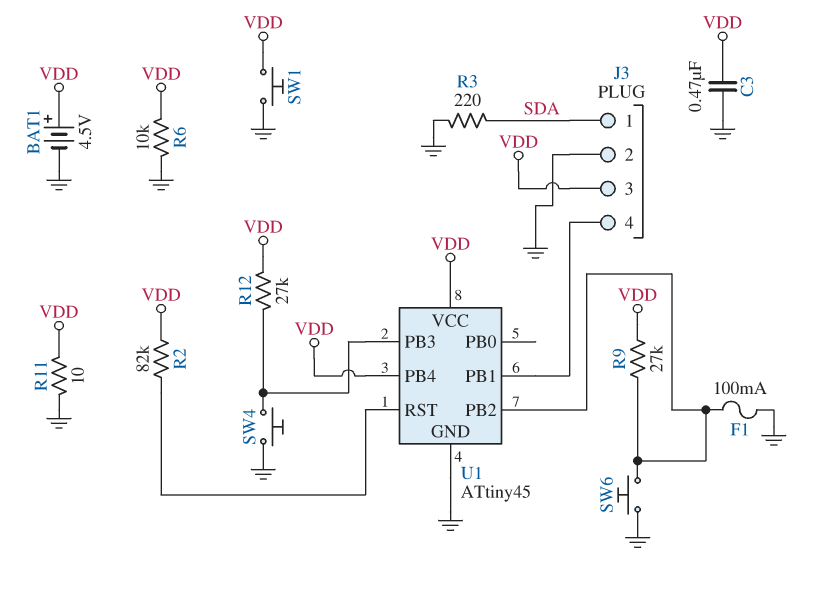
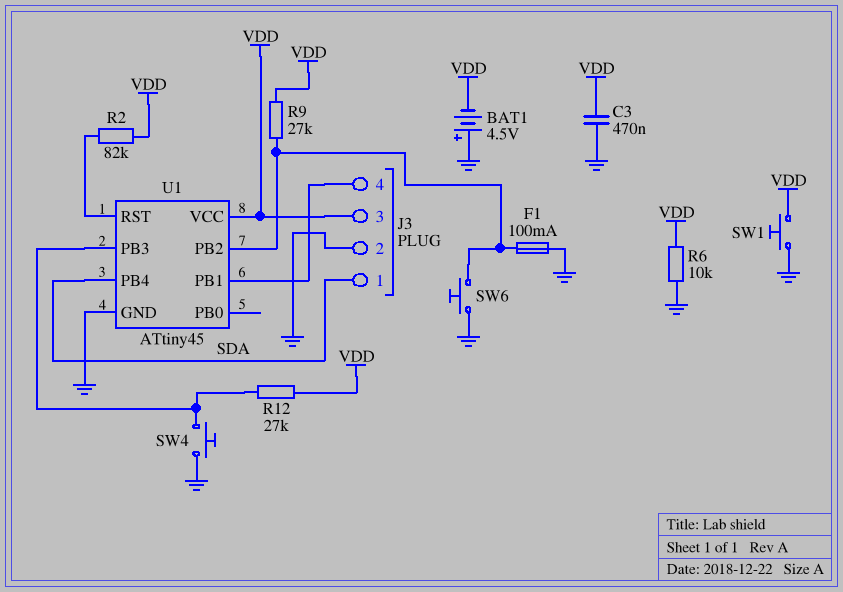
BAT1: 4.5V (plus VDD, minus GND) -> 4.5V (plus GND, minus VDD)
R3: 220 (GND, SDA) -> none
R11: 10 (GND, VDD) -> none
U1 pin PB4: VDD -> SDA

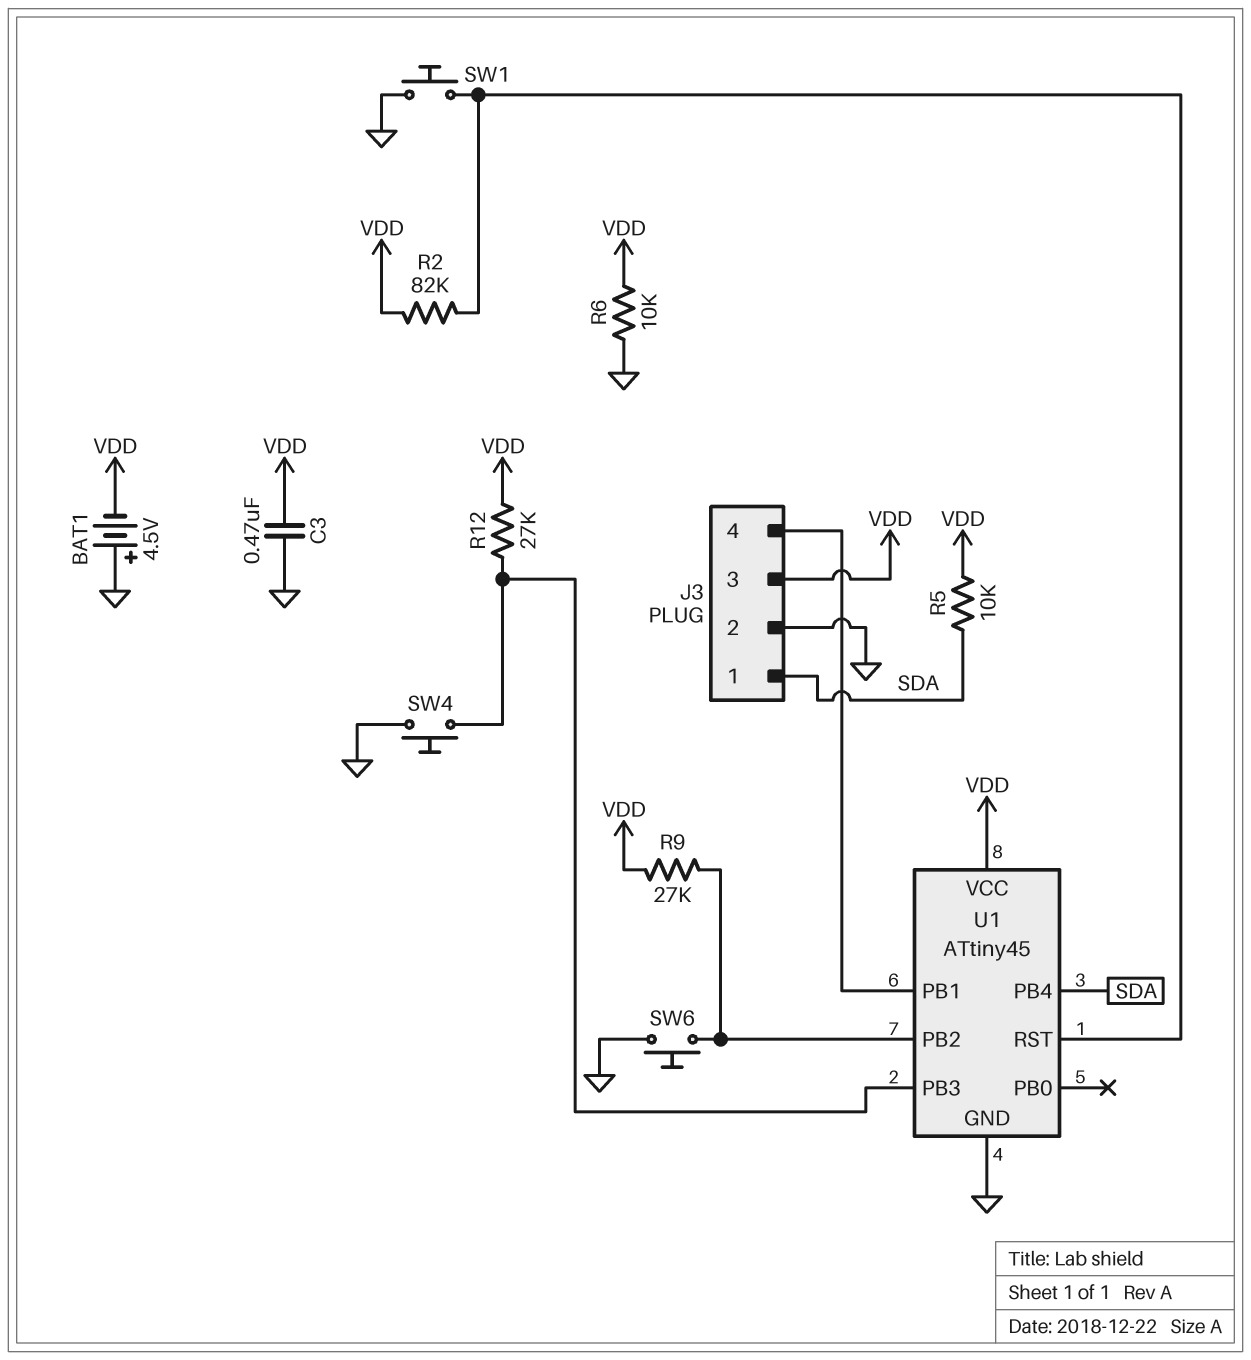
F1: 100mA (GND, U1/PB2) -> none
R5: none -> 10k (SDA, VDD)
SW1: button (GND, VDD) -> button (GND, U1/RST)

